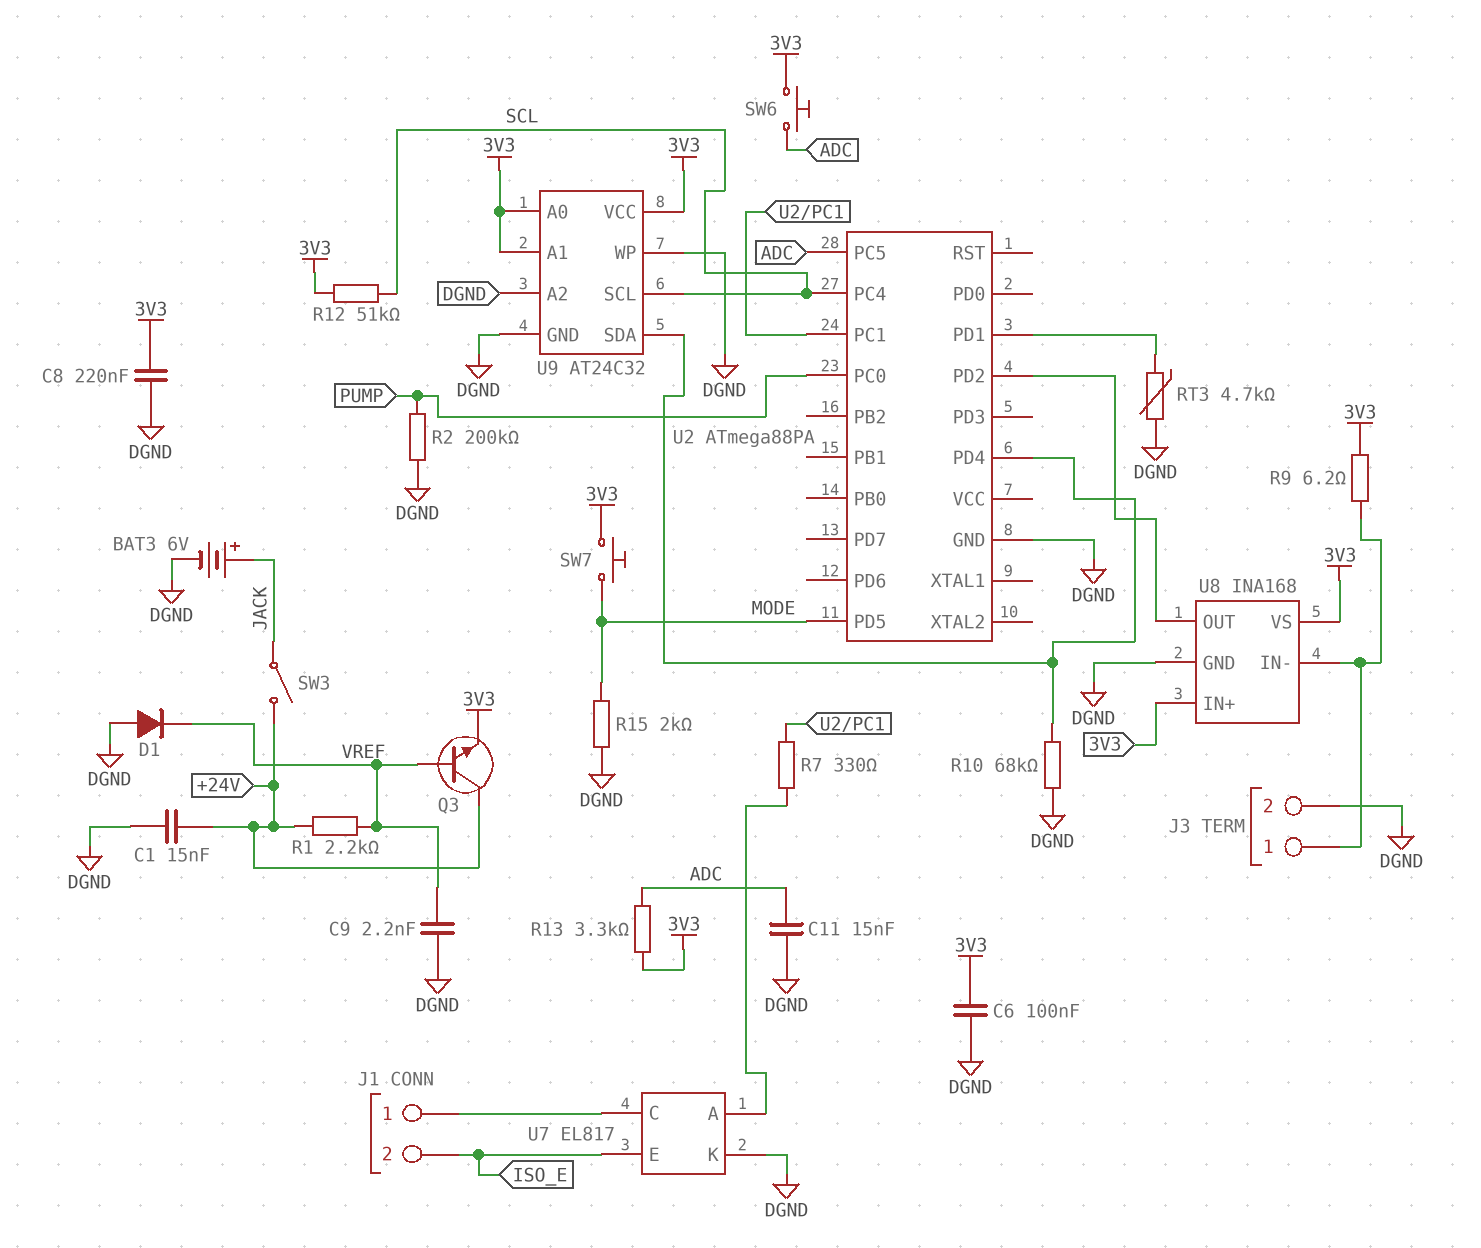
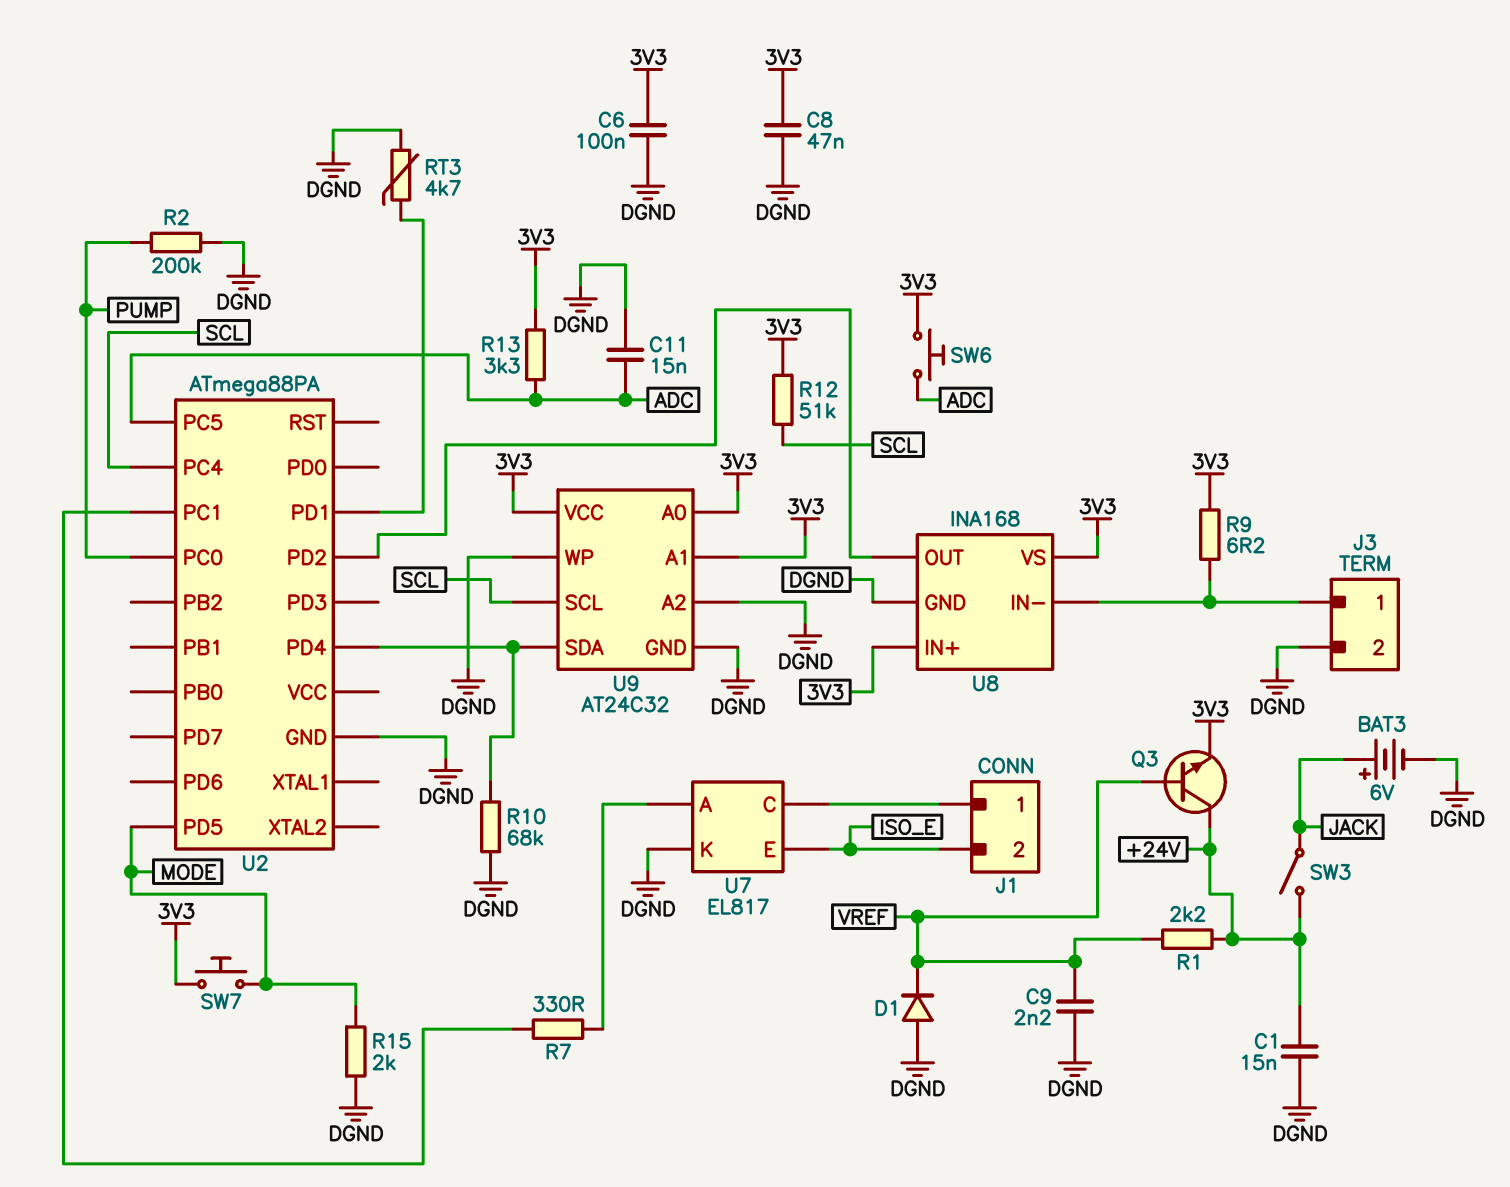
C8: 220nF (3V3, DGND) -> 47nF (3V3, DGND)

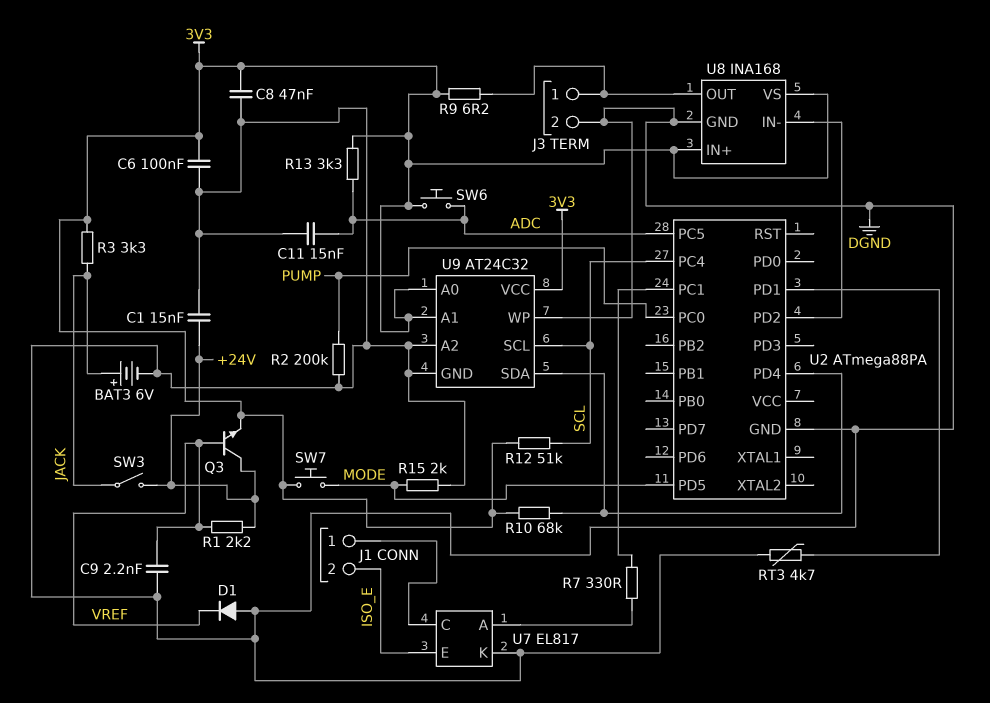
R3: none -> 3.3k (3V3, JACK)
R10: 68k (DGND, U2/PD4) -> 68k (3V3, U2/PD4)
U8 pin IN-: J3/1 -> U2/PD2
U8 pin OUT: U2/PD2 -> J3/1

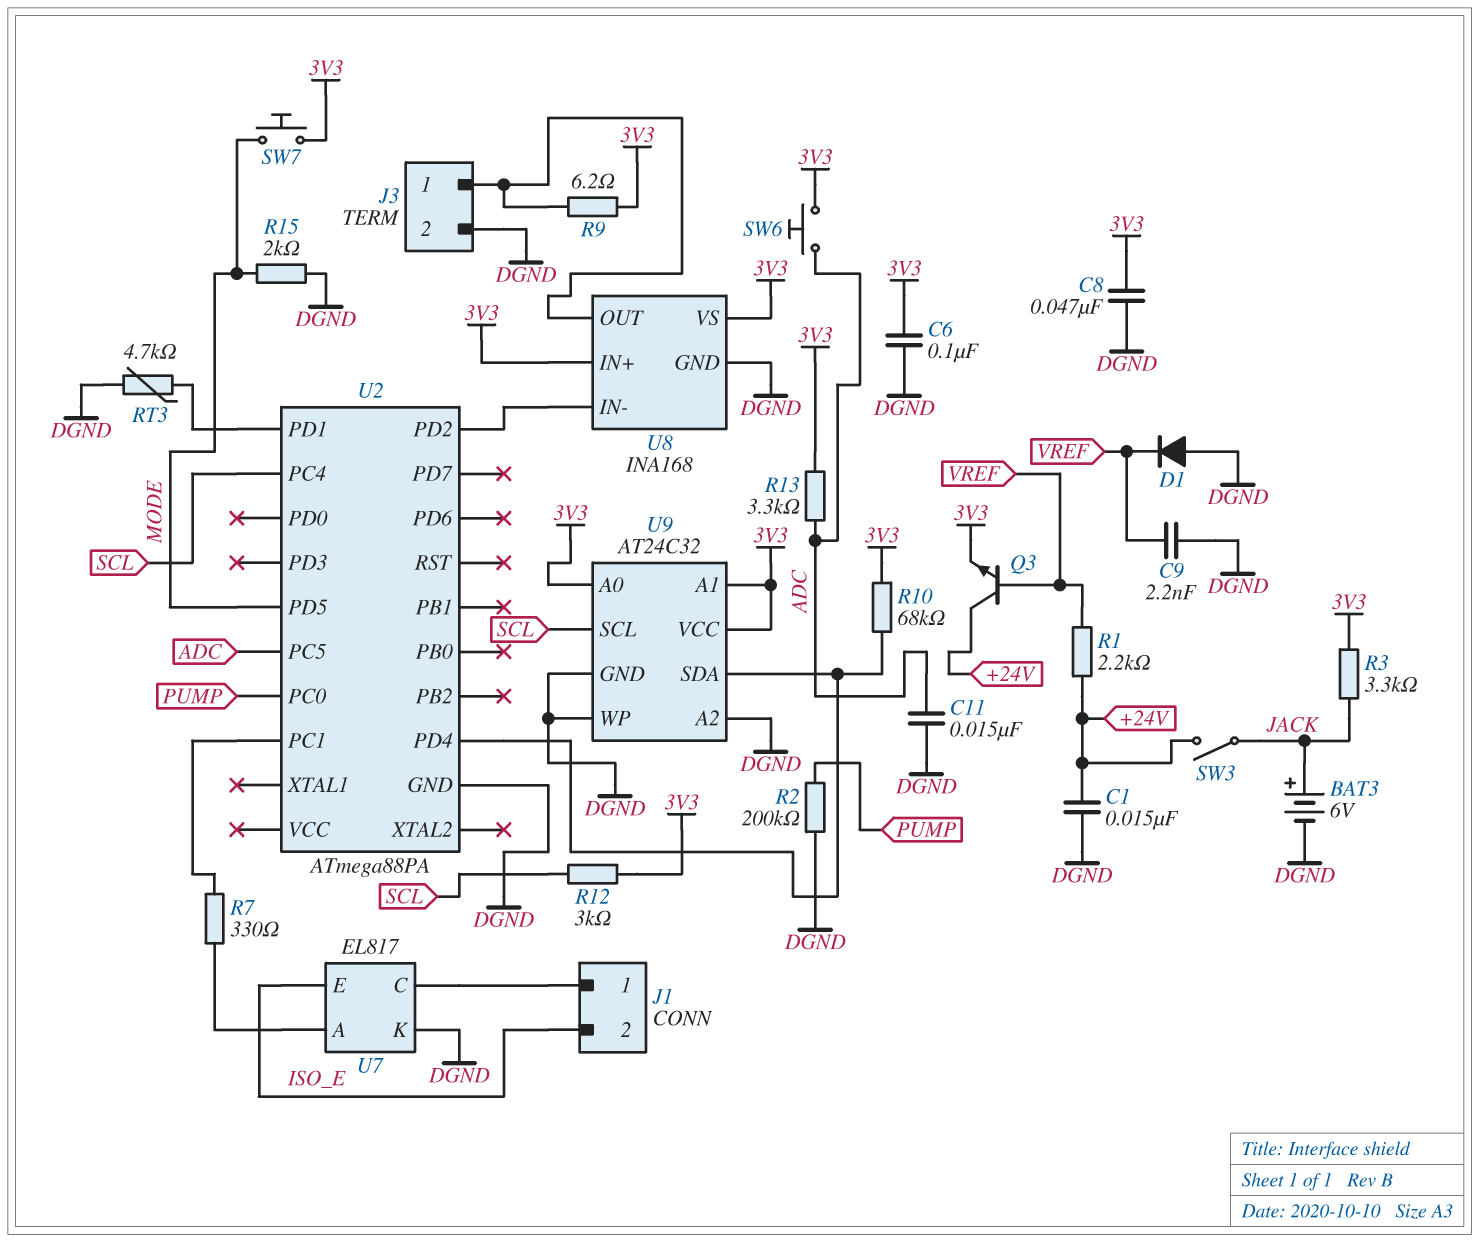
R12: 51k (3V3, SCL) -> 3k (3V3, SCL)

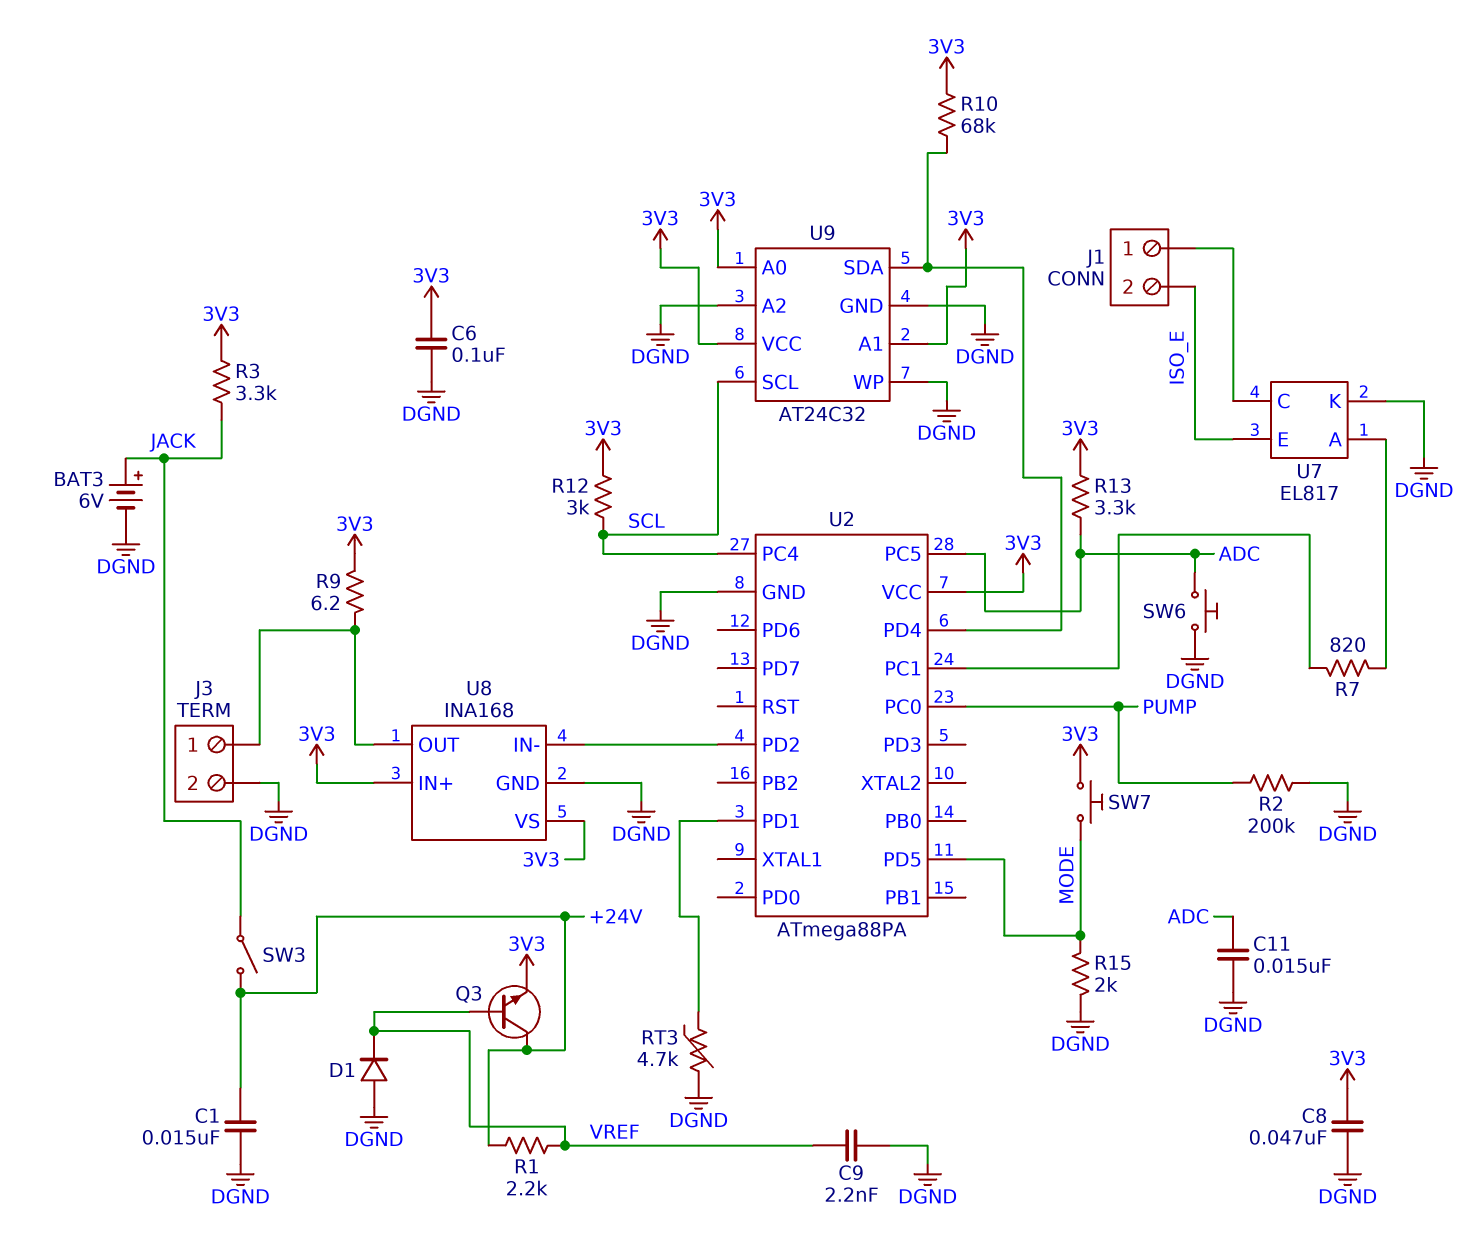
R7: 330 (U2/PC1, U7/A) -> 820 (U2/PC1, U7/A)
SW6: button (3V3, ADC) -> button (ADC, DGND)
U2 pin VCC: none -> 3V3

